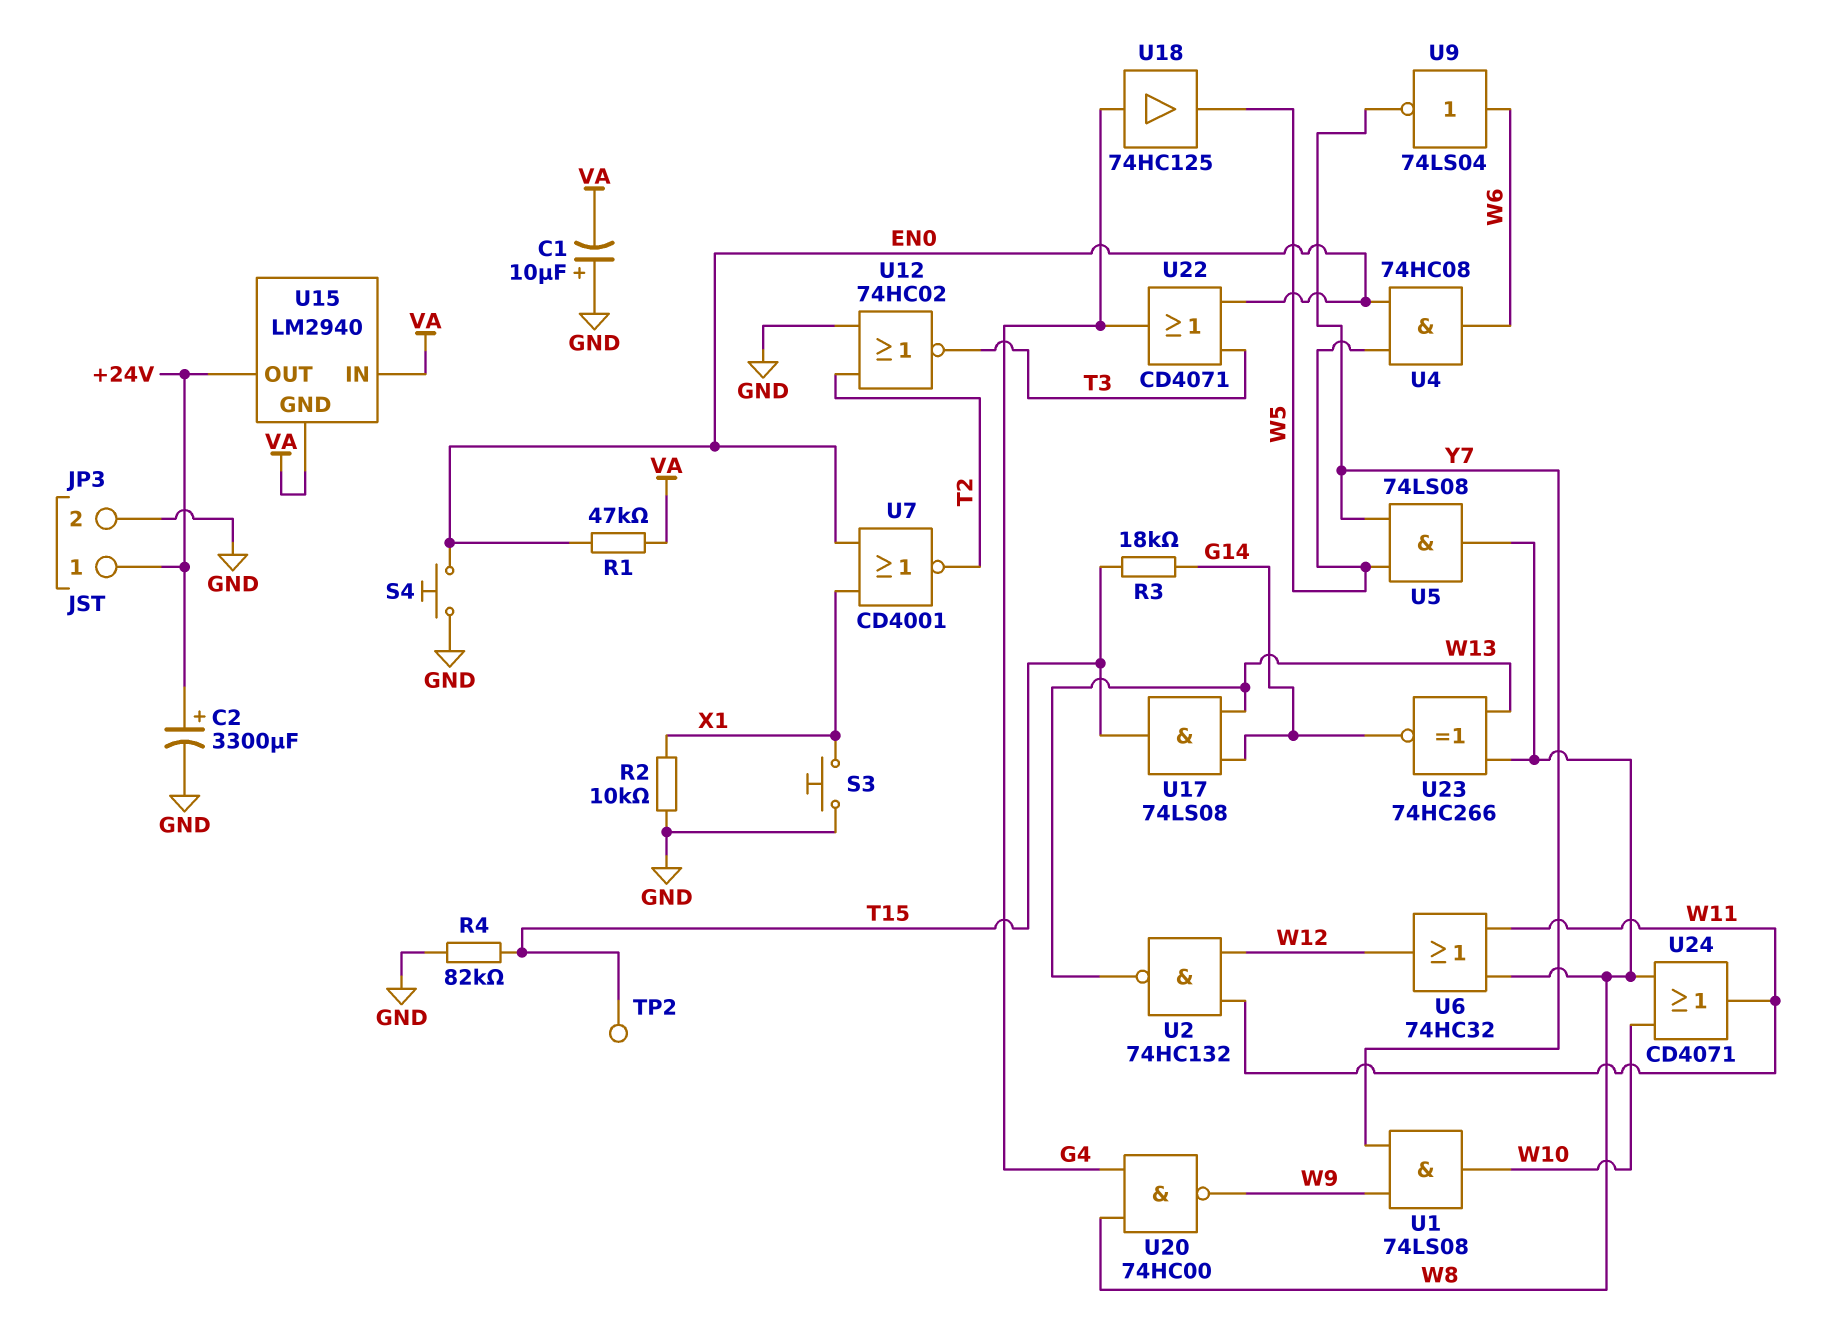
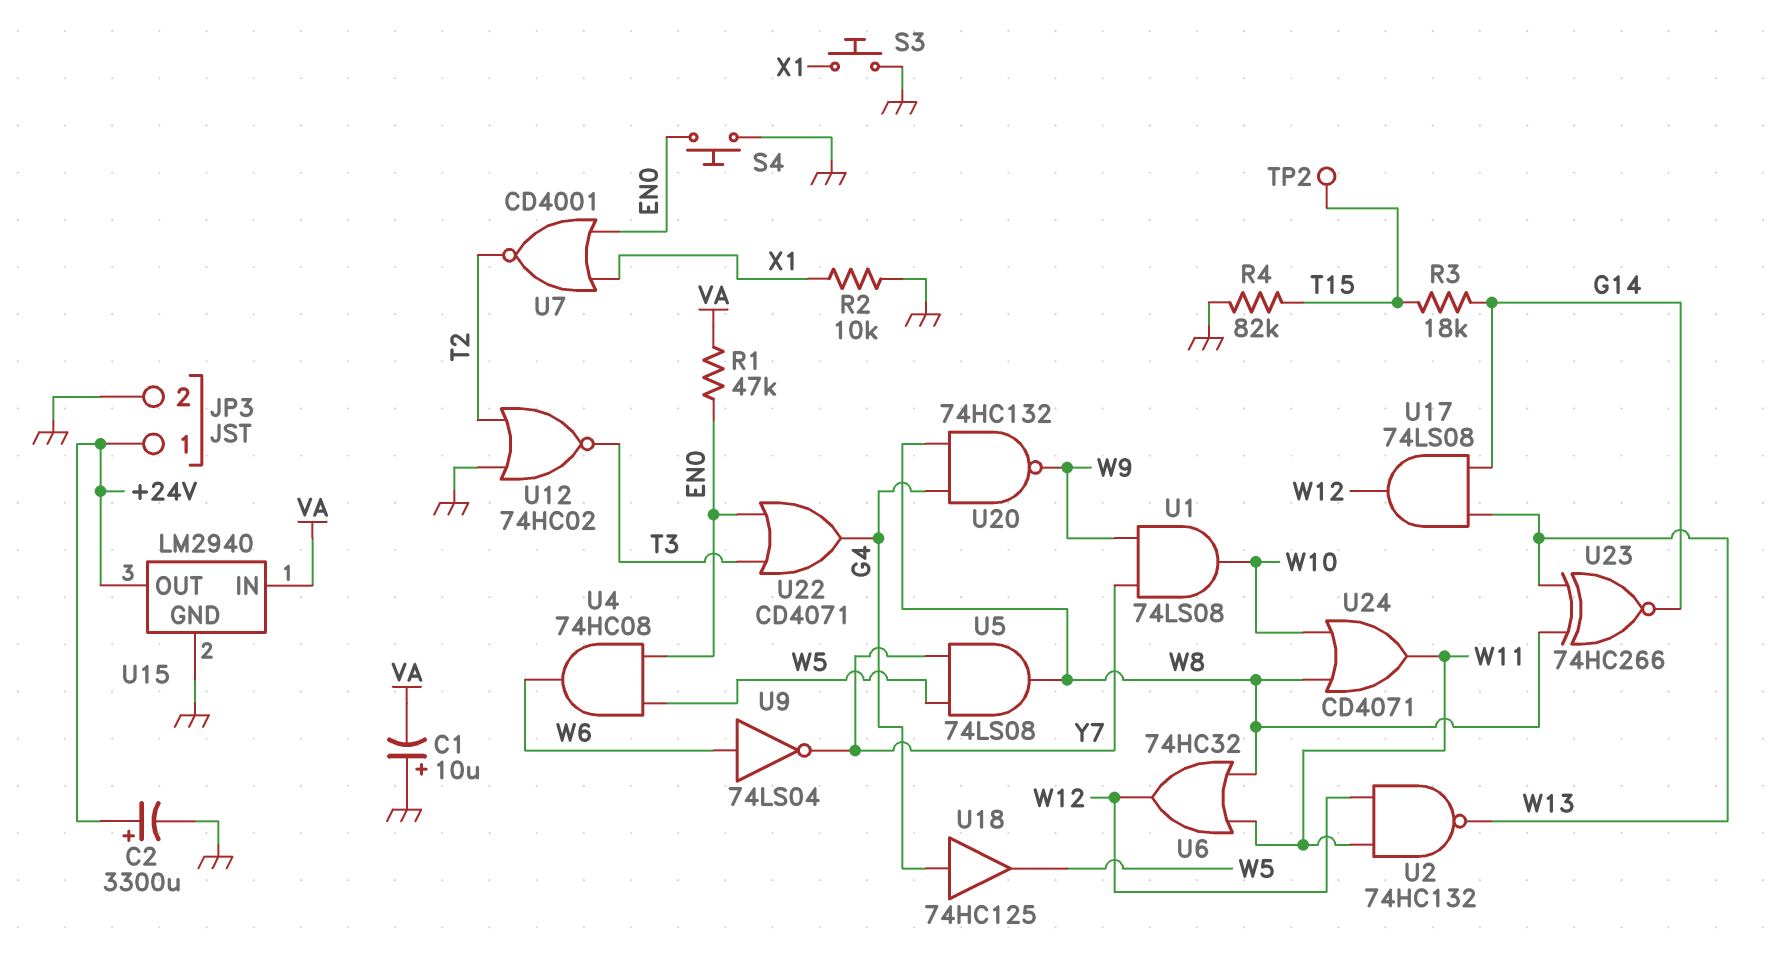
U15 pin GND: VA -> GND
U17: AND 74LS08 (in G14, in W13, out T15) -> AND 74LS08 (in G14, in W13, out W12)
U20: NAND 74HC00 (in G4, in W8, out W9) -> NAND 74HC132 (in G4, in W8, out W9)

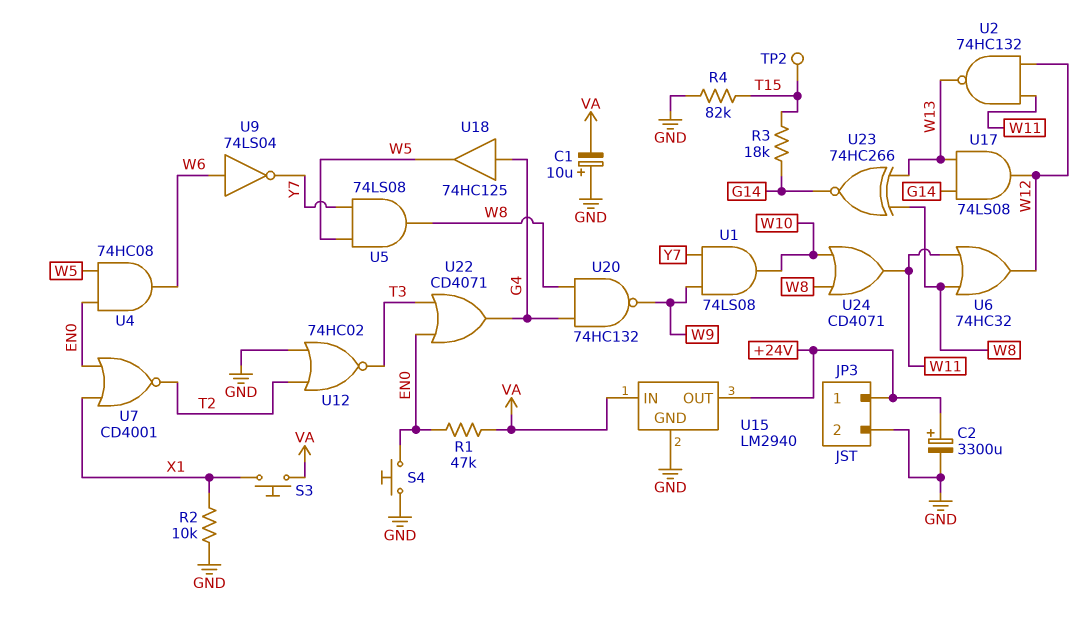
S3: button (GND, X1) -> button (VA, X1)

